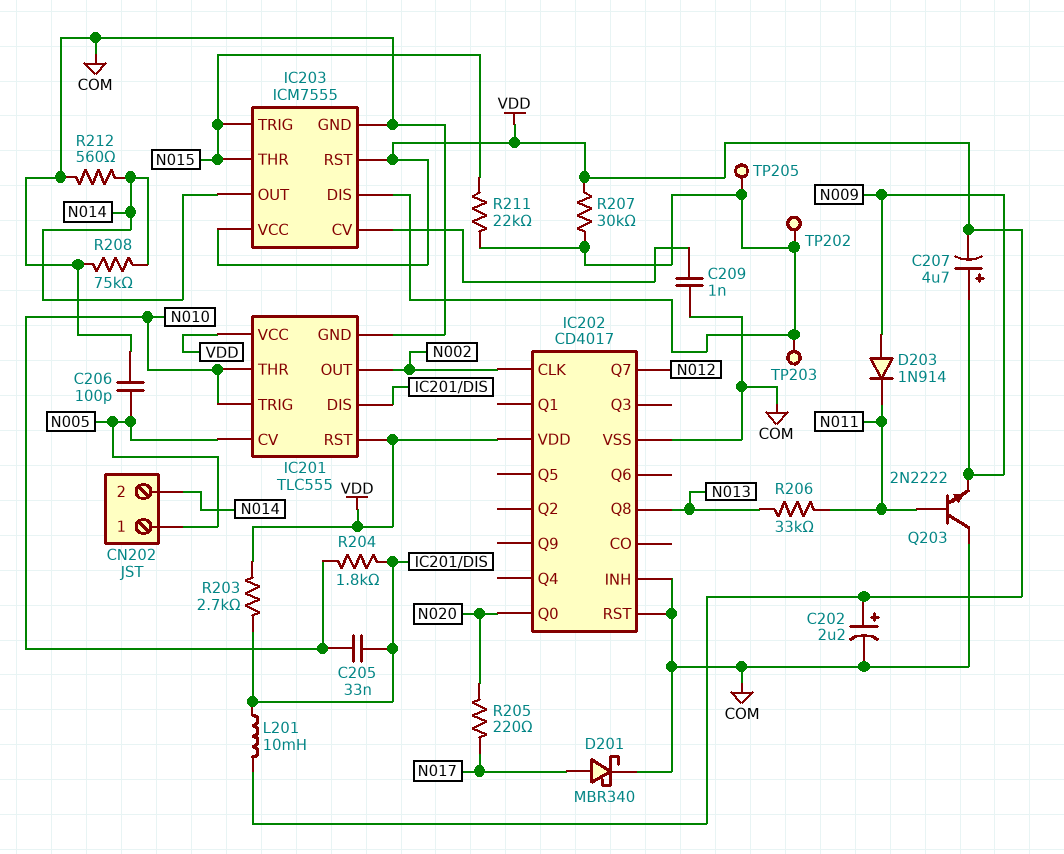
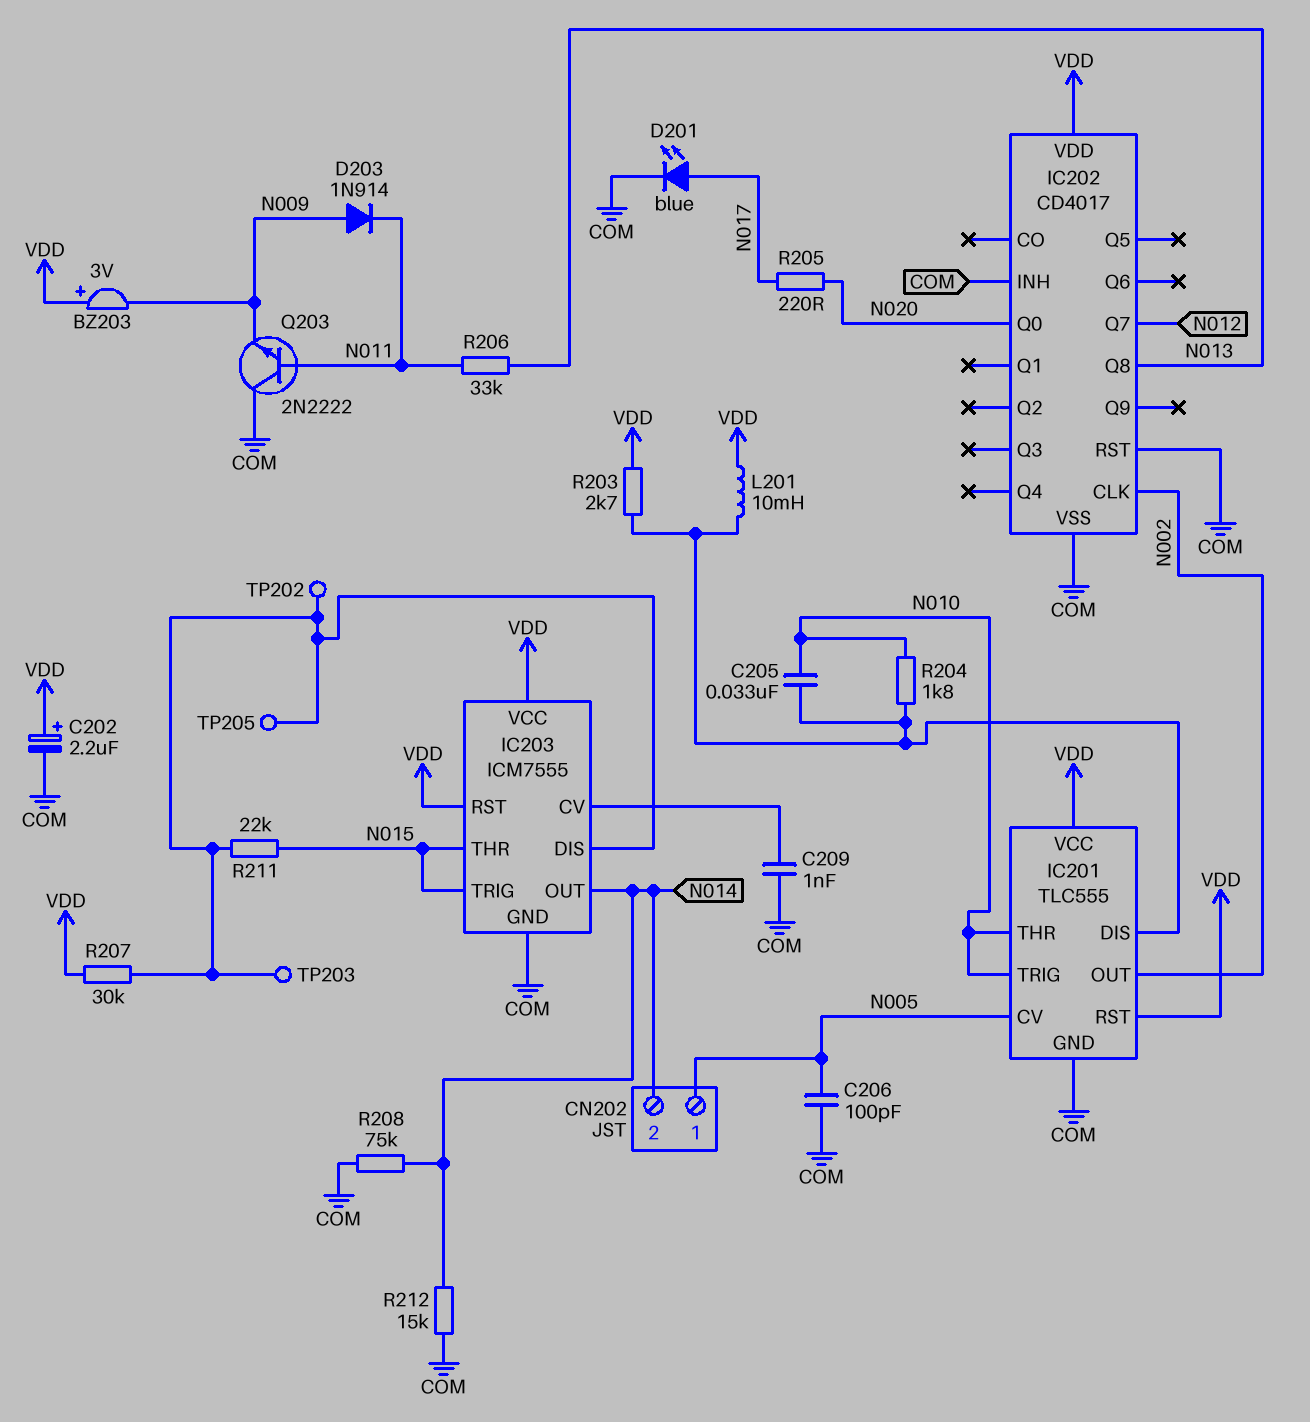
BZ203: none -> buzzer 3V (plus VDD, minus N009)
C207: 4.7uF (plus N009, minus VDD) -> none
D201: schottky MBR340 (A N017, K COM) -> LED blue (A N017, K COM)
R212: 560 (COM, N014) -> 15k (COM, N014)

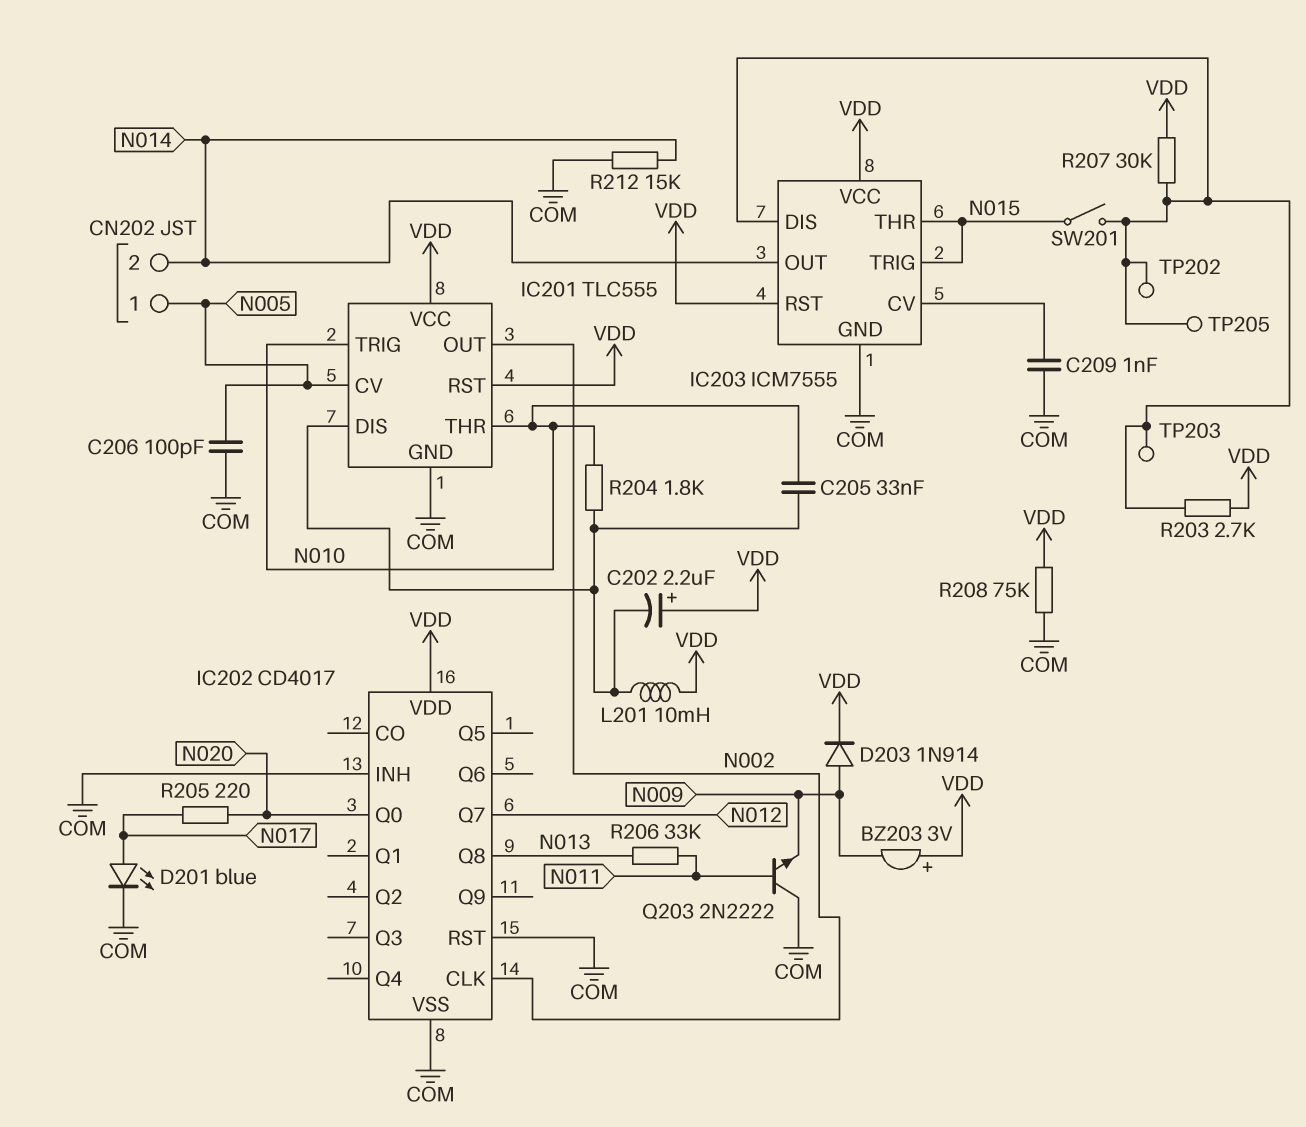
C202: 2.2uF (plus VDD, minus COM) -> 2.2uF (plus VDD, minus IC201/DIS)
D203: diode 1N914 (A N009, K N011) -> diode 1N914 (A N009, K VDD)
R203: 2.7k (IC201/DIS, VDD) -> 2.7k (IC203/DIS, VDD)
R208: 75k (COM, N014) -> 75k (COM, VDD)
R211: 22k (IC203/DIS, N015) -> none
SW201: none -> switch (IC203/DIS, N015)

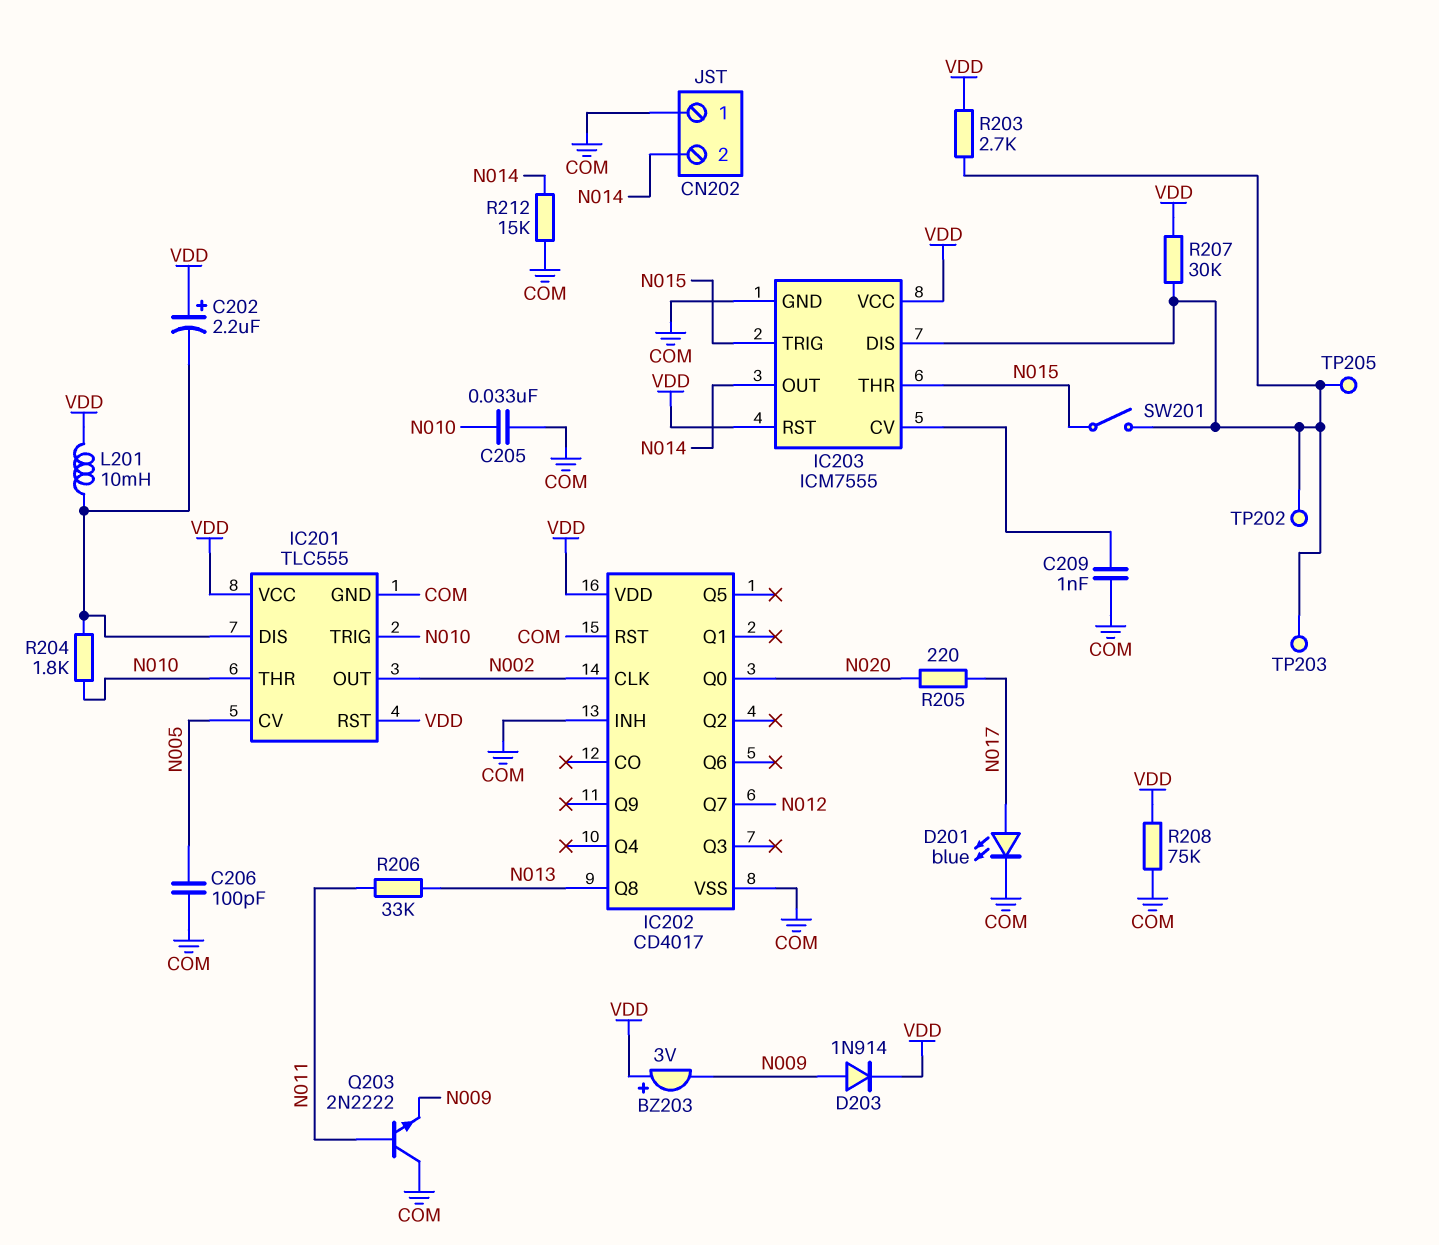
C205: 33nF (IC201/DIS, N010) -> 33nF (COM, N010)
CN202 pin 1: N005 -> COM

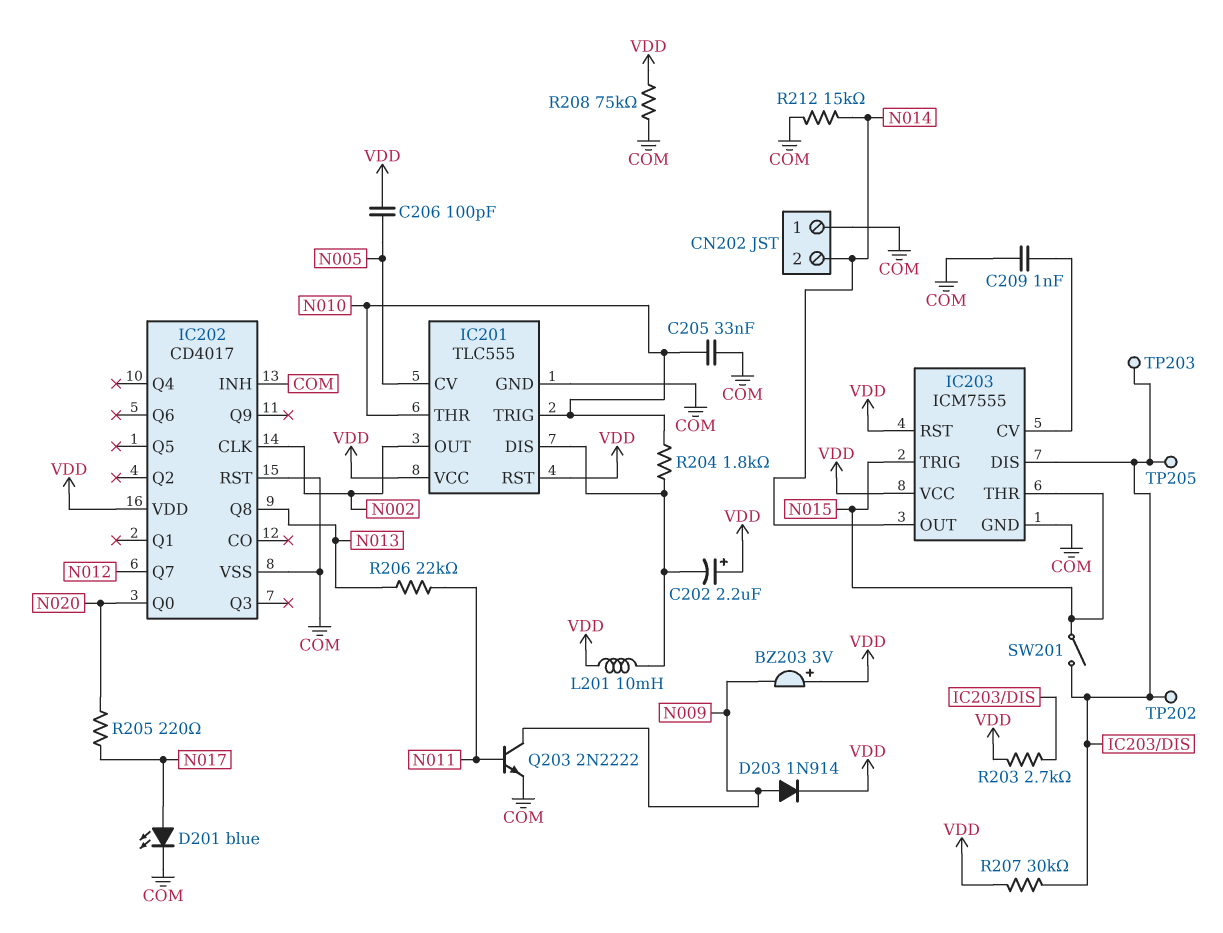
C206: 100pF (COM, N005) -> 100pF (N005, VDD)
Q203: NPN 2N2222 (B N011, C COM, E N009) -> NPN 2N2222 (B N011, C N009, E COM)
R206: 33k (N011, N013) -> 22k (N011, N013)

